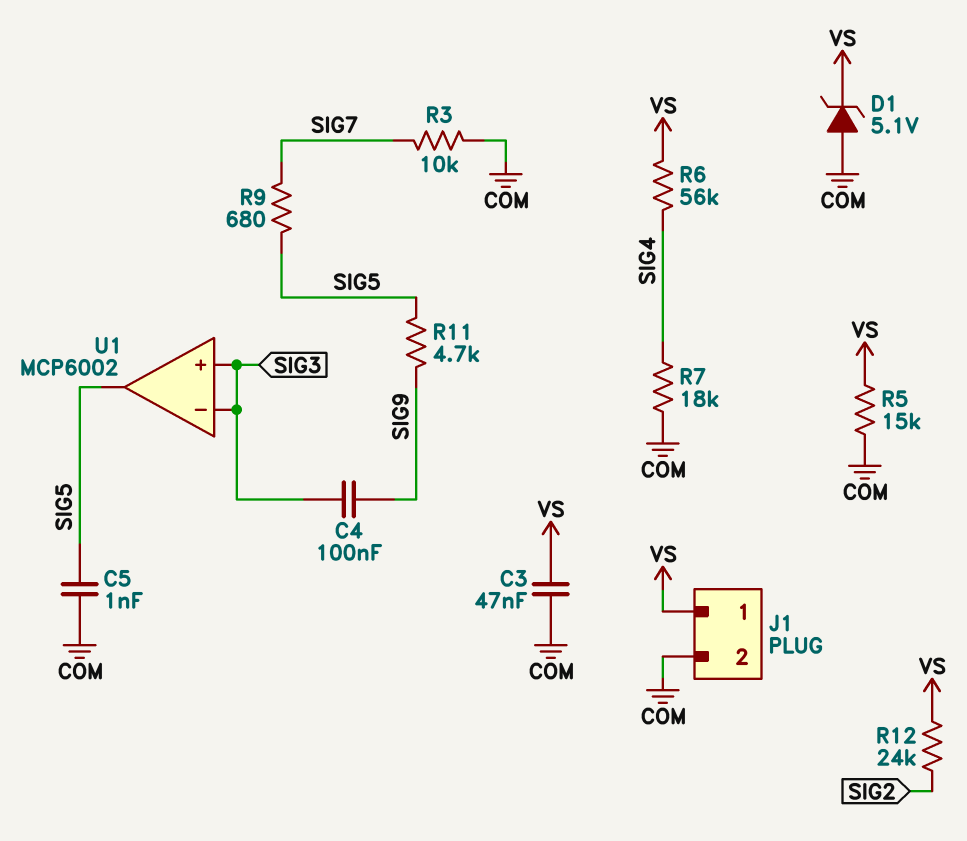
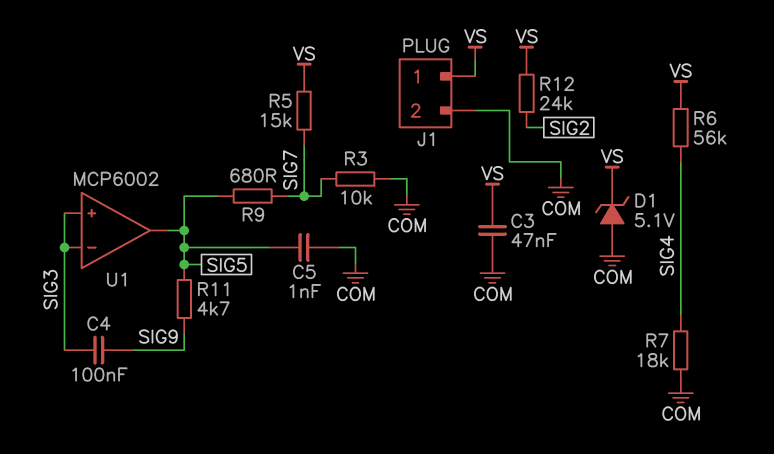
R5: 15k (COM, VS) -> 15k (SIG7, VS)

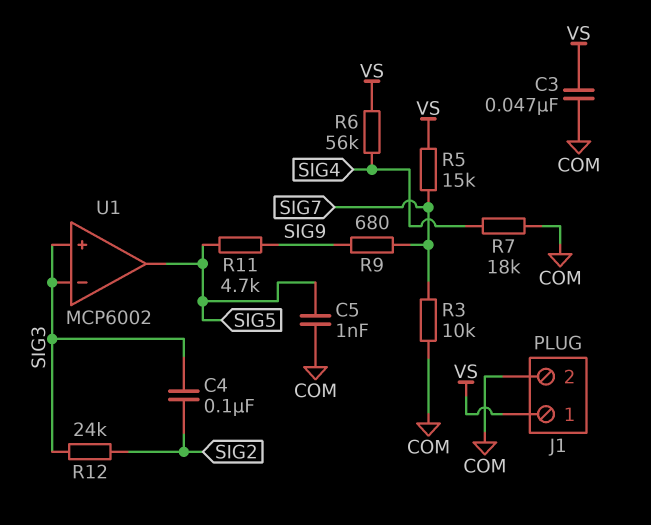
C4: 100nF (SIG3, SIG9) -> 100nF (SIG2, SIG3)
D1: zener 5.1V (A COM, K VS) -> none
R9: 680 (SIG5, SIG7) -> 680 (SIG7, SIG9)
R12: 24k (SIG2, VS) -> 24k (SIG2, SIG3)

